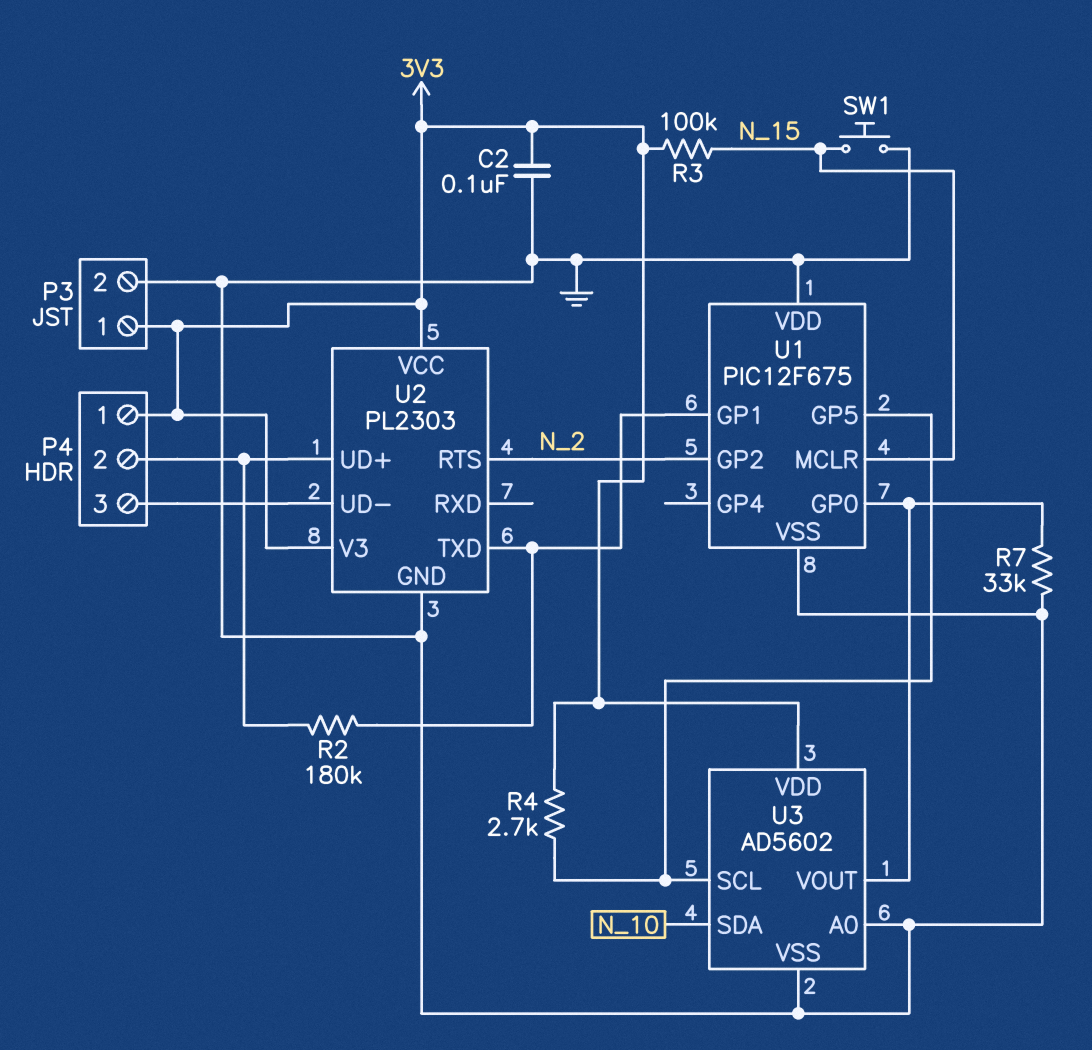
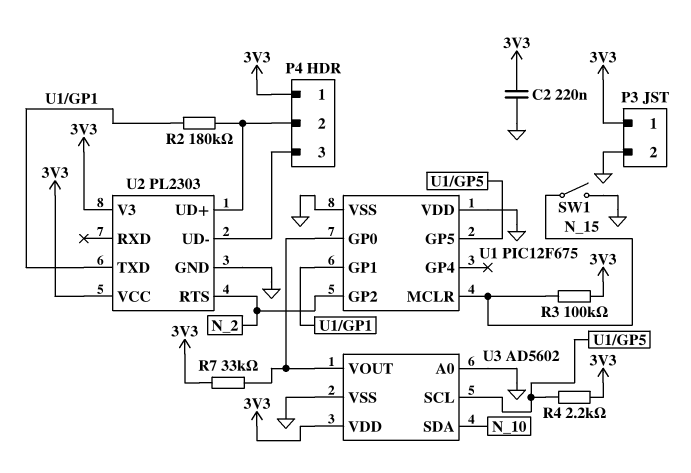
C2: 100nF (3V3, GND) -> 220nF (3V3, GND)
R4: 2.7k (3V3, U1/GP5) -> 2.2k (3V3, U1/GP5)
R7: 33k (GND, U1/GP0) -> 33k (3V3, U1/GP0)
SW1: button (GND, N_15) -> switch (GND, N_15)

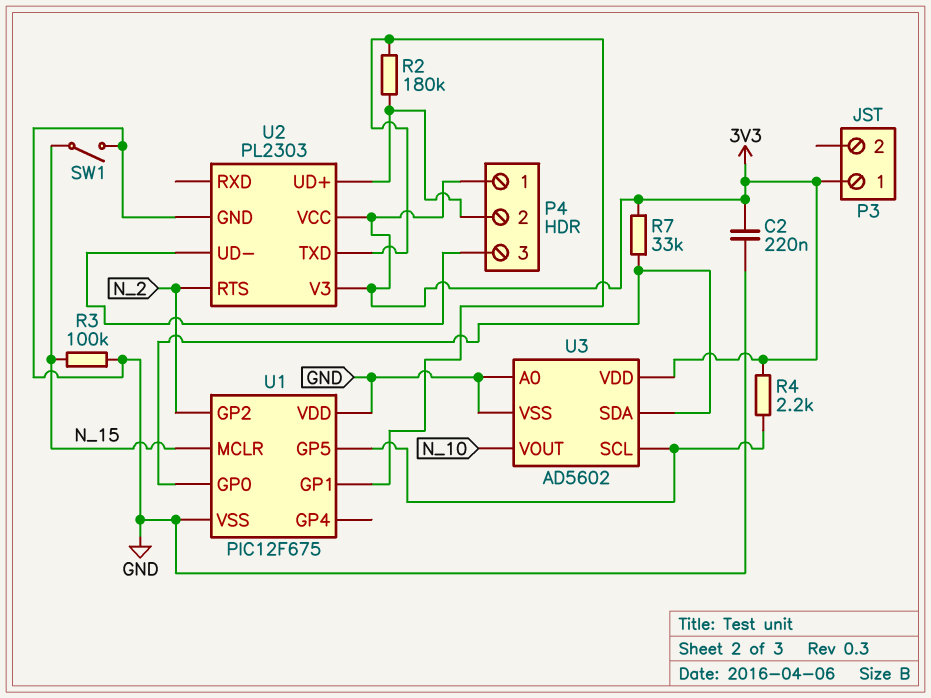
P3 pin 2: GND -> none
R3: 100k (3V3, N_15) -> 100k (GND, N_15)
U3 pin SDA: N_10 -> U1/GP0
U3 pin VOUT: U1/GP0 -> N_10

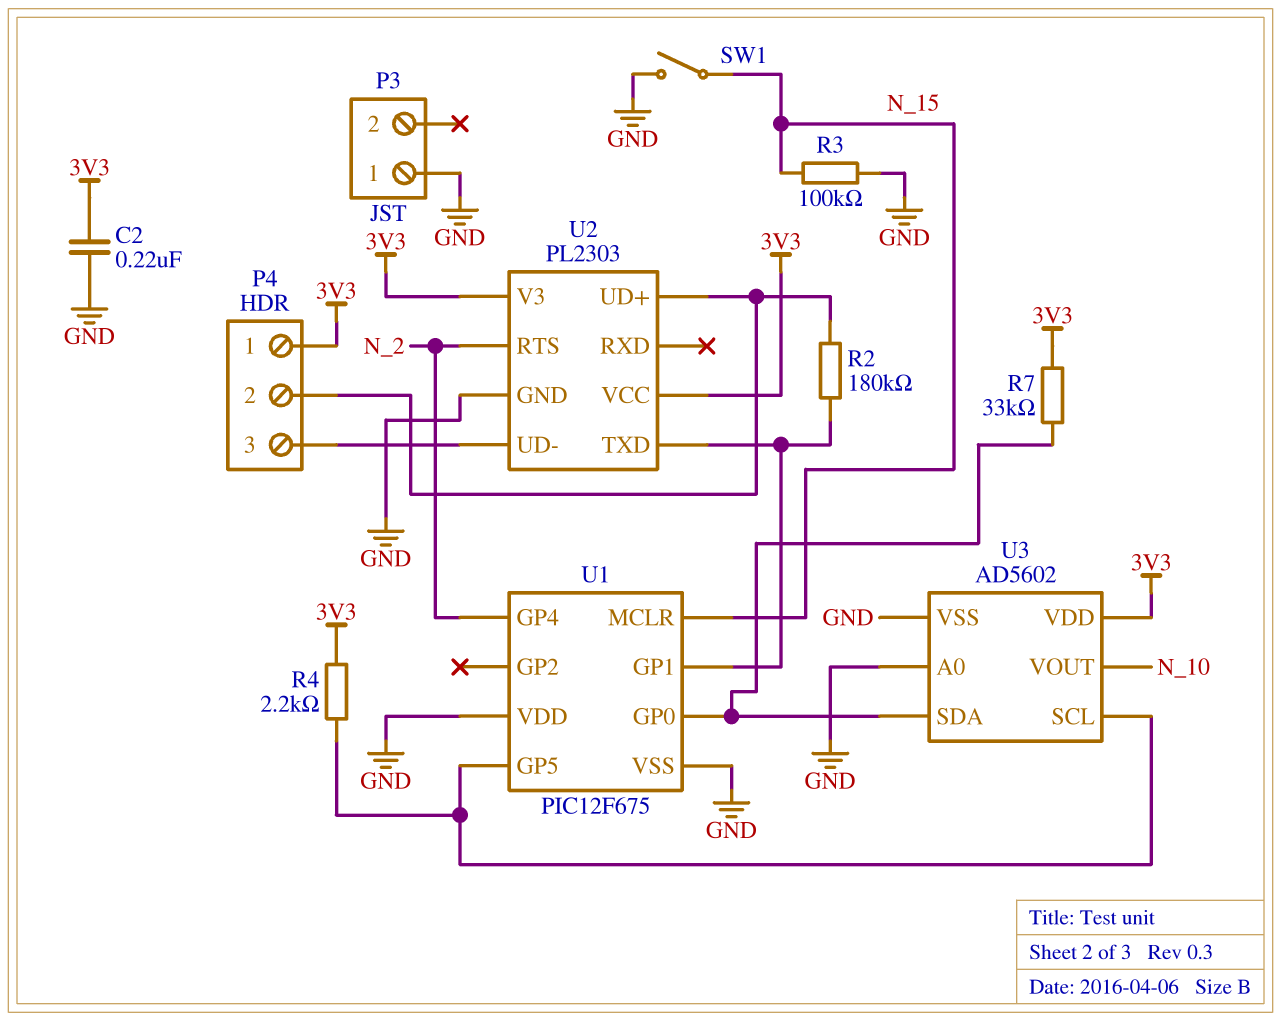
P3 pin 1: 3V3 -> GND
U1 pin GP2: N_2 -> none
U1 pin GP4: none -> N_2

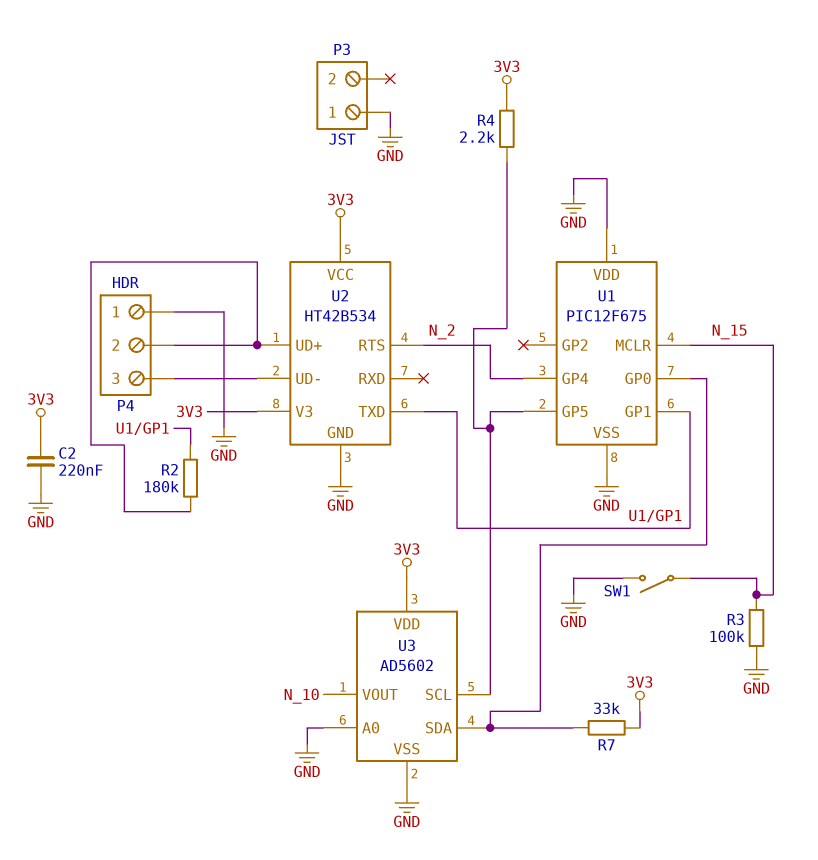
P4 pin 1: 3V3 -> GND
U2: PL2303 -> HT42B534

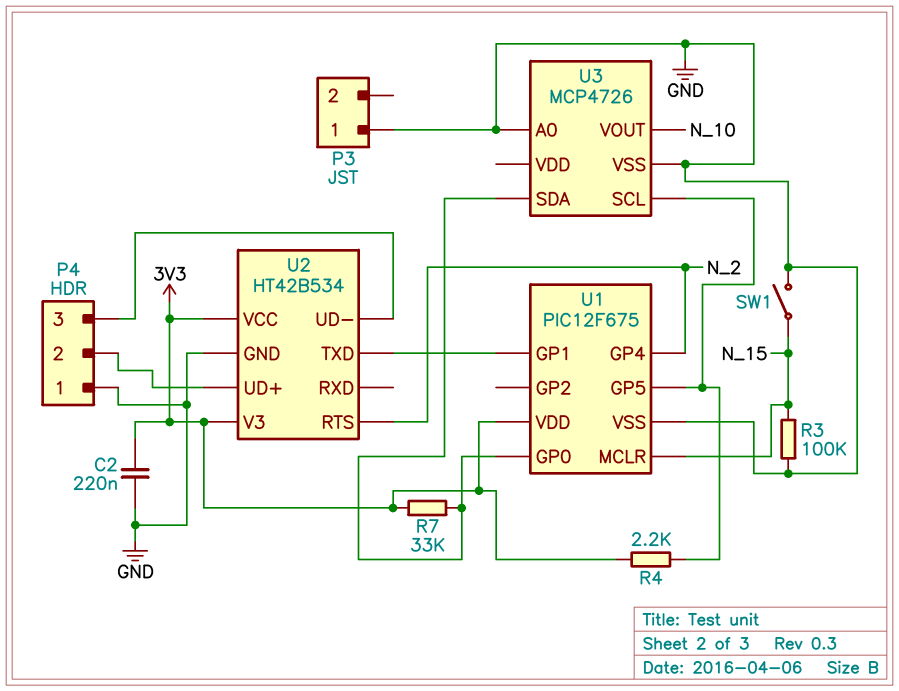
R2: 180k (P4/2, U1/GP1) -> none
U1 pin VDD: GND -> 3V3
U3: AD5602 -> MCP4726
U3 pin VDD: 3V3 -> none

